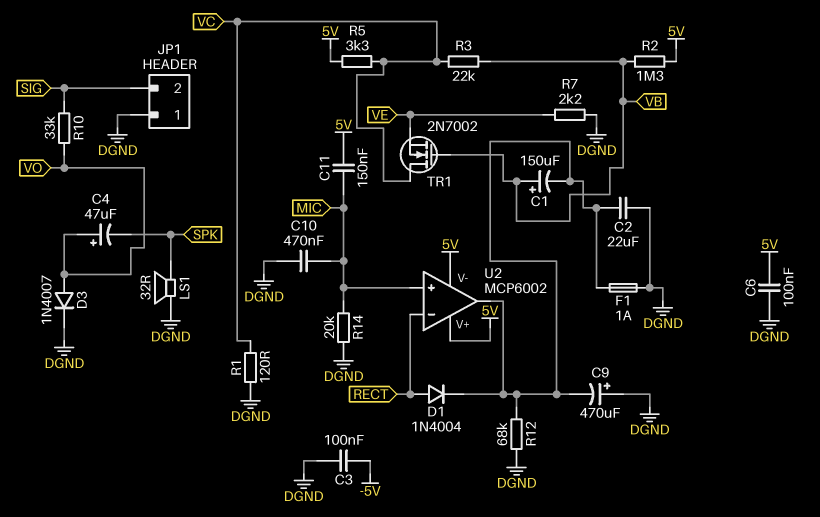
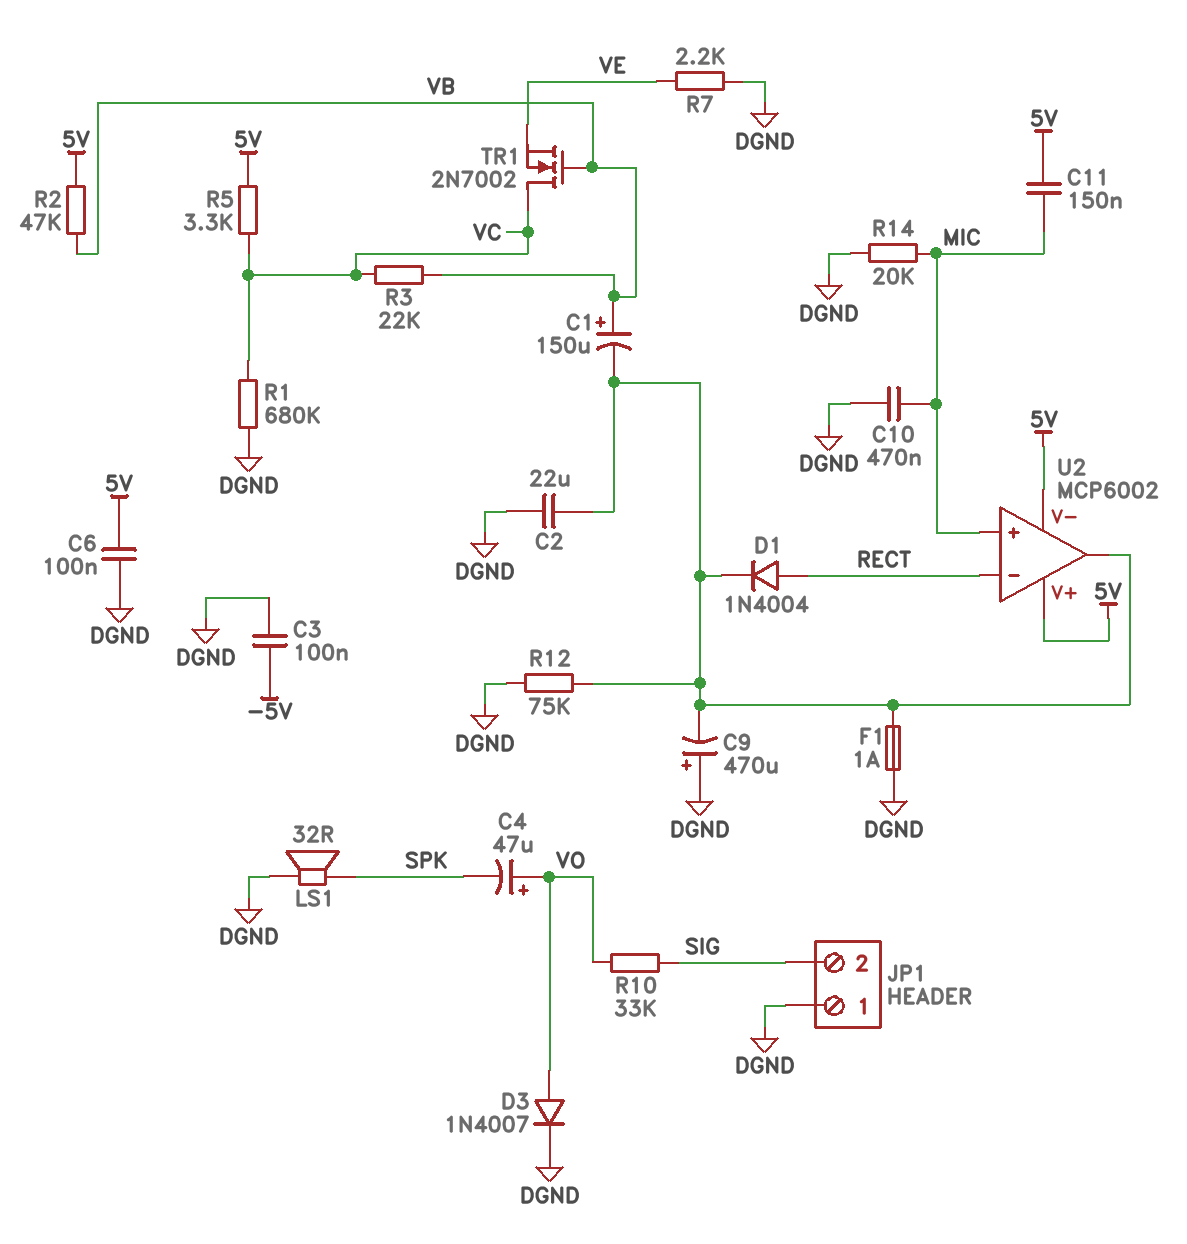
R1: 120 (DGND, VC) -> 680k (DGND, VC)
R2: 1.3M (5V, VB) -> 47k (5V, VB)
R12: 68k (DGND, U2/out) -> 75k (DGND, U2/out)

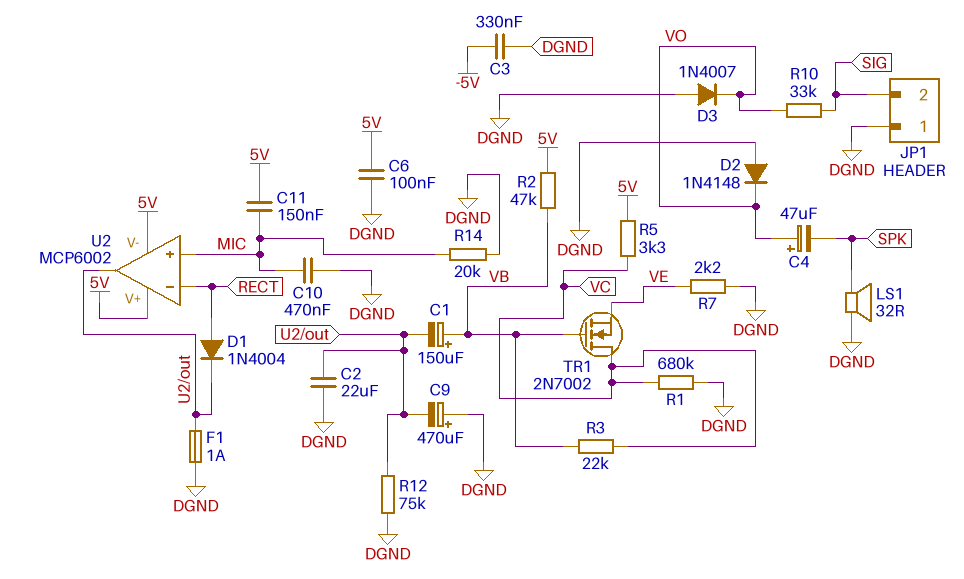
C3: 100nF (-5V, DGND) -> 330nF (-5V, DGND)
D2: none -> diode 1N4148 (A DGND, K VO)
D3: diode 1N4007 (A VO, K DGND) -> diode 1N4007 (A DGND, K VO)

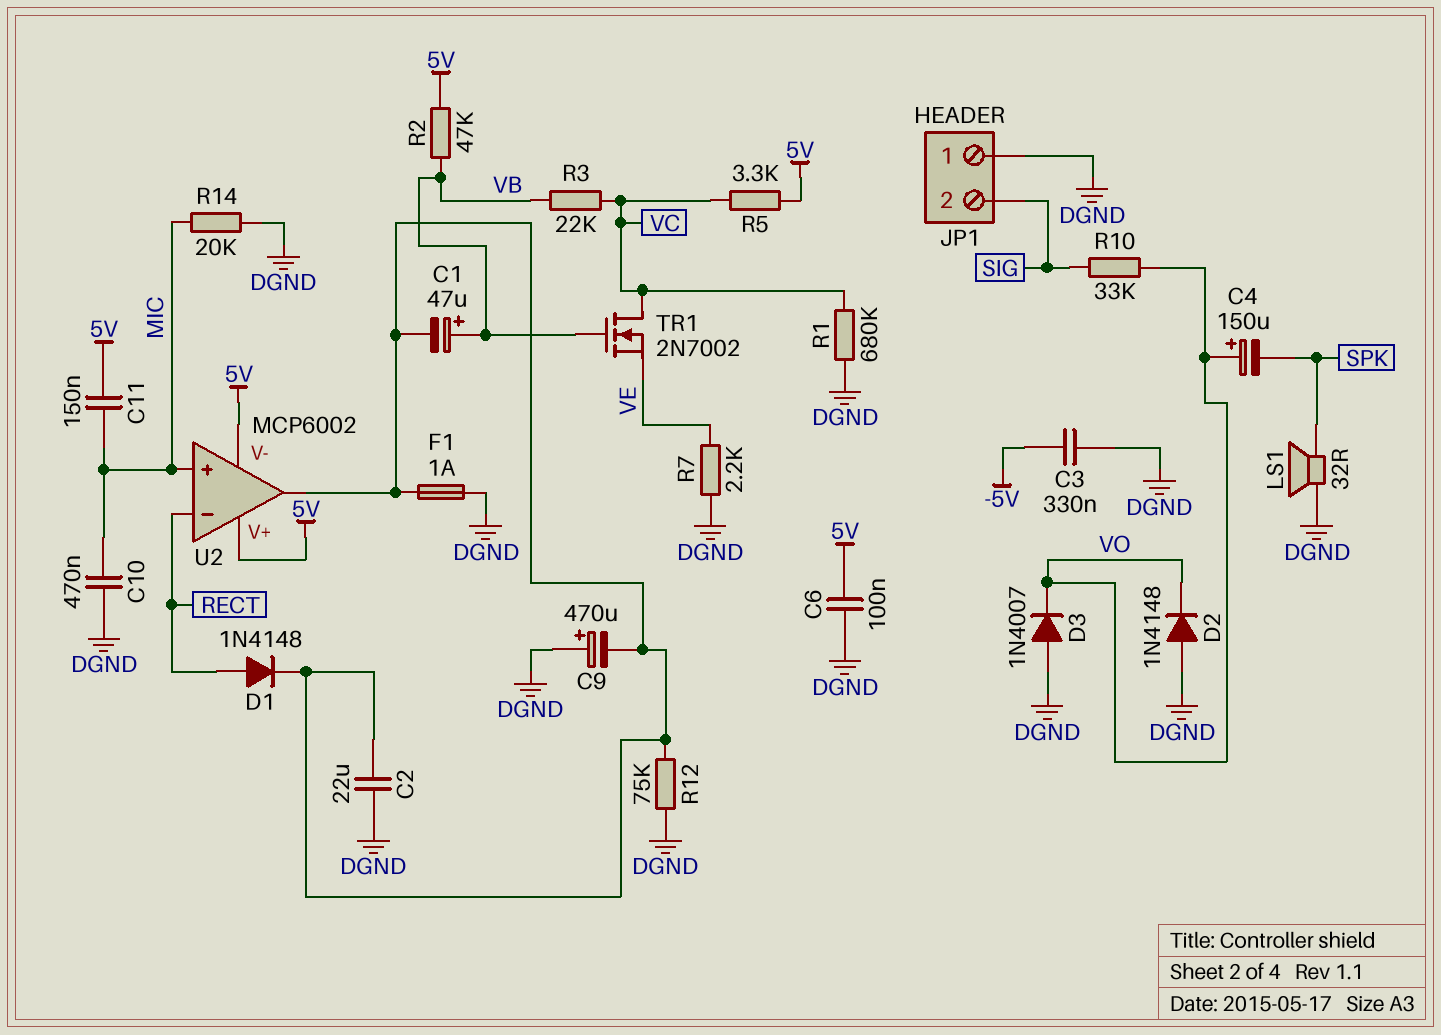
C1: 150uF (plus VB, minus U2/out) -> 47uF (plus VB, minus U2/out)
C4: 47uF (plus VO, minus SPK) -> 150uF (plus VO, minus SPK)
D1: diode 1N4004 (A RECT, K U2/out) -> diode 1N4148 (A RECT, K U2/out)

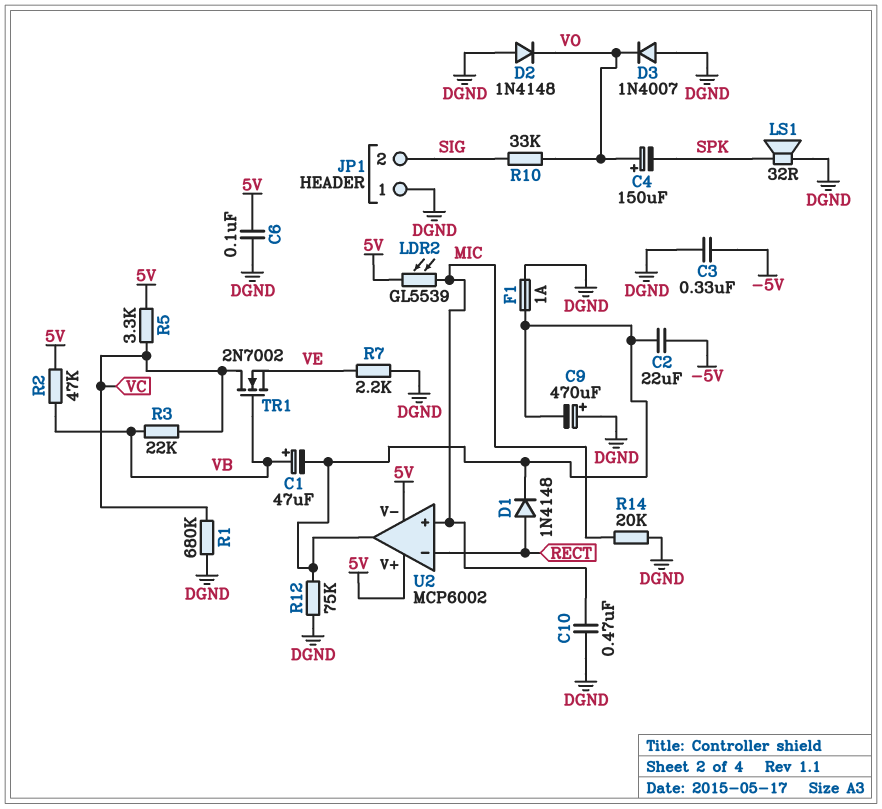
C2: 22uF (DGND, U2/out) -> 22uF (-5V, U2/out)
C11: 150nF (5V, MIC) -> none
LDR2: none -> GL5539 (5V, MIC)

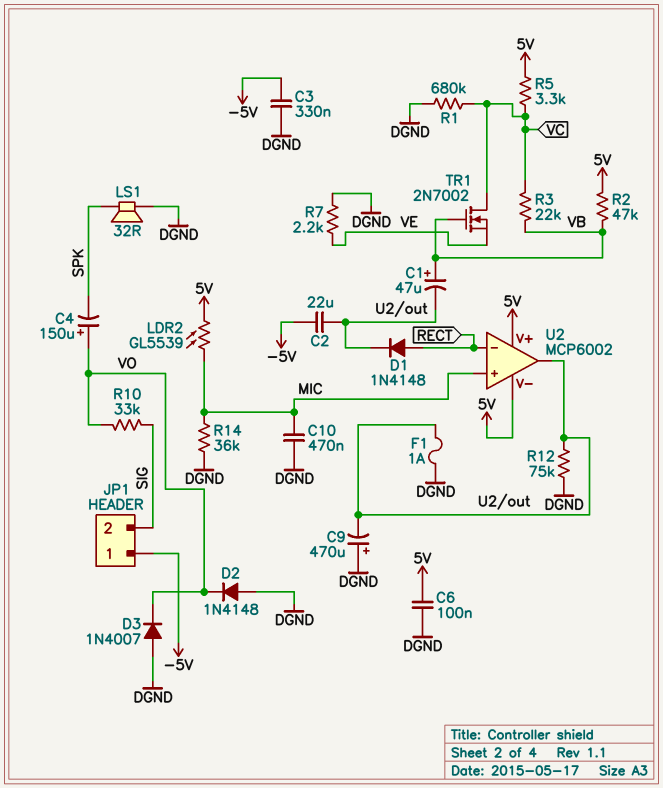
JP1 pin 1: DGND -> -5V
R14: 20k (DGND, MIC) -> 36k (DGND, MIC)

